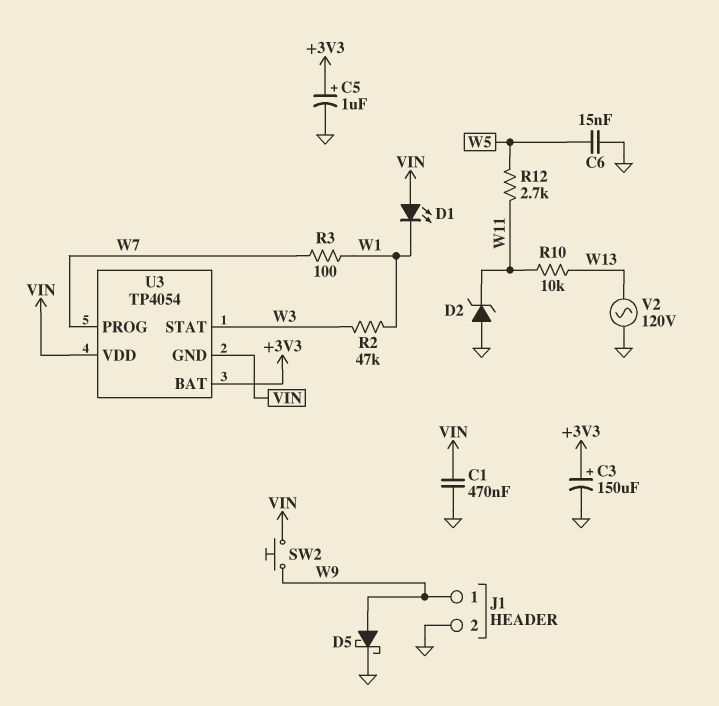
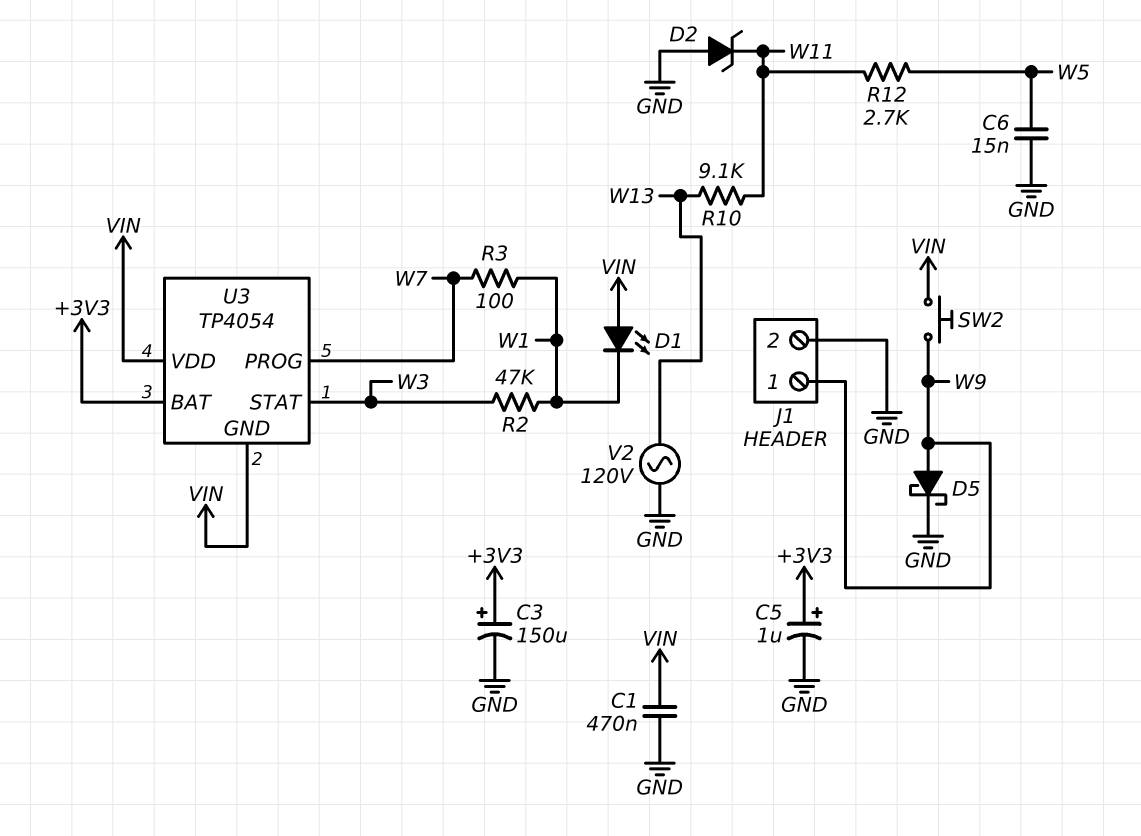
R10: 10k (W11, W13) -> 9.1k (W11, W13)

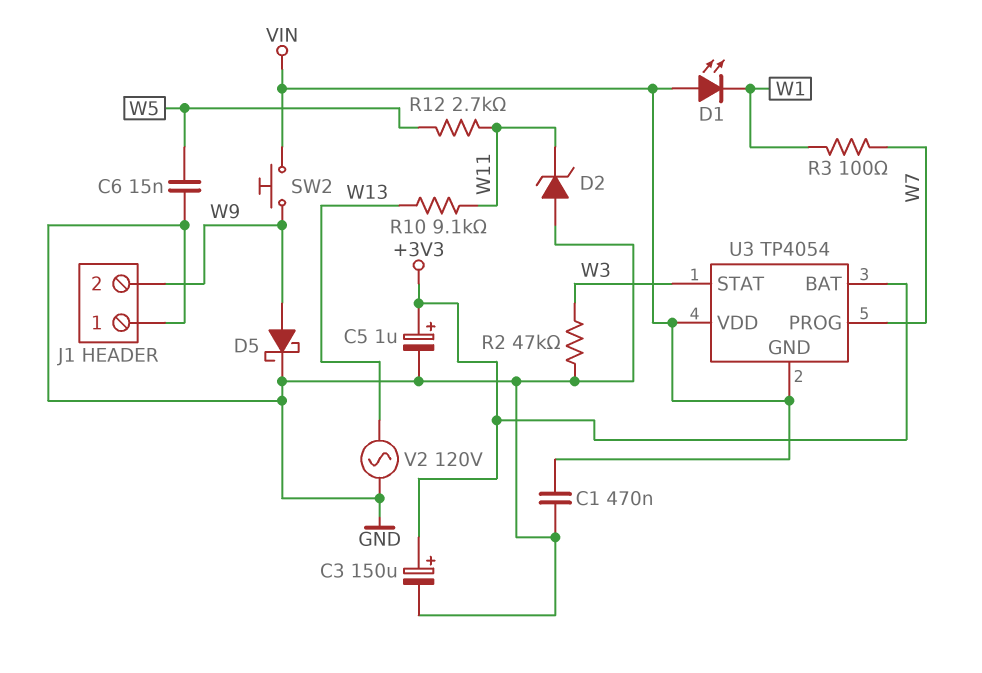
J1 pin 1: W9 -> GND
J1 pin 2: GND -> W9
R2: 47k (W1, W3) -> 47k (GND, W3)

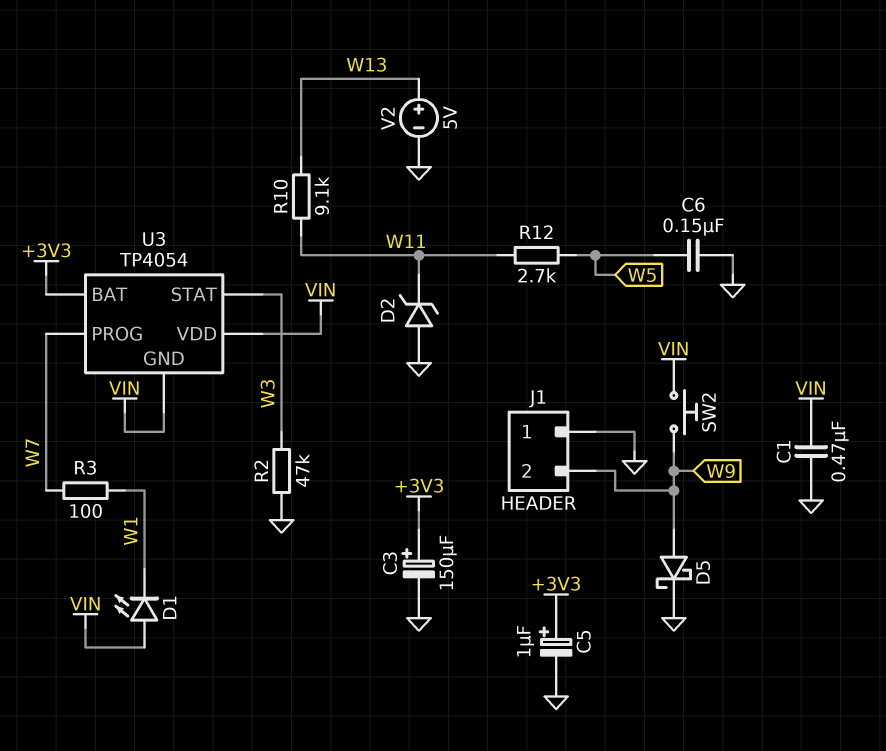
C6: 15nF (GND, W5) -> 150nF (GND, W5)
V2: AC 120V (GND, W13) -> 5V (plus W13, minus GND)

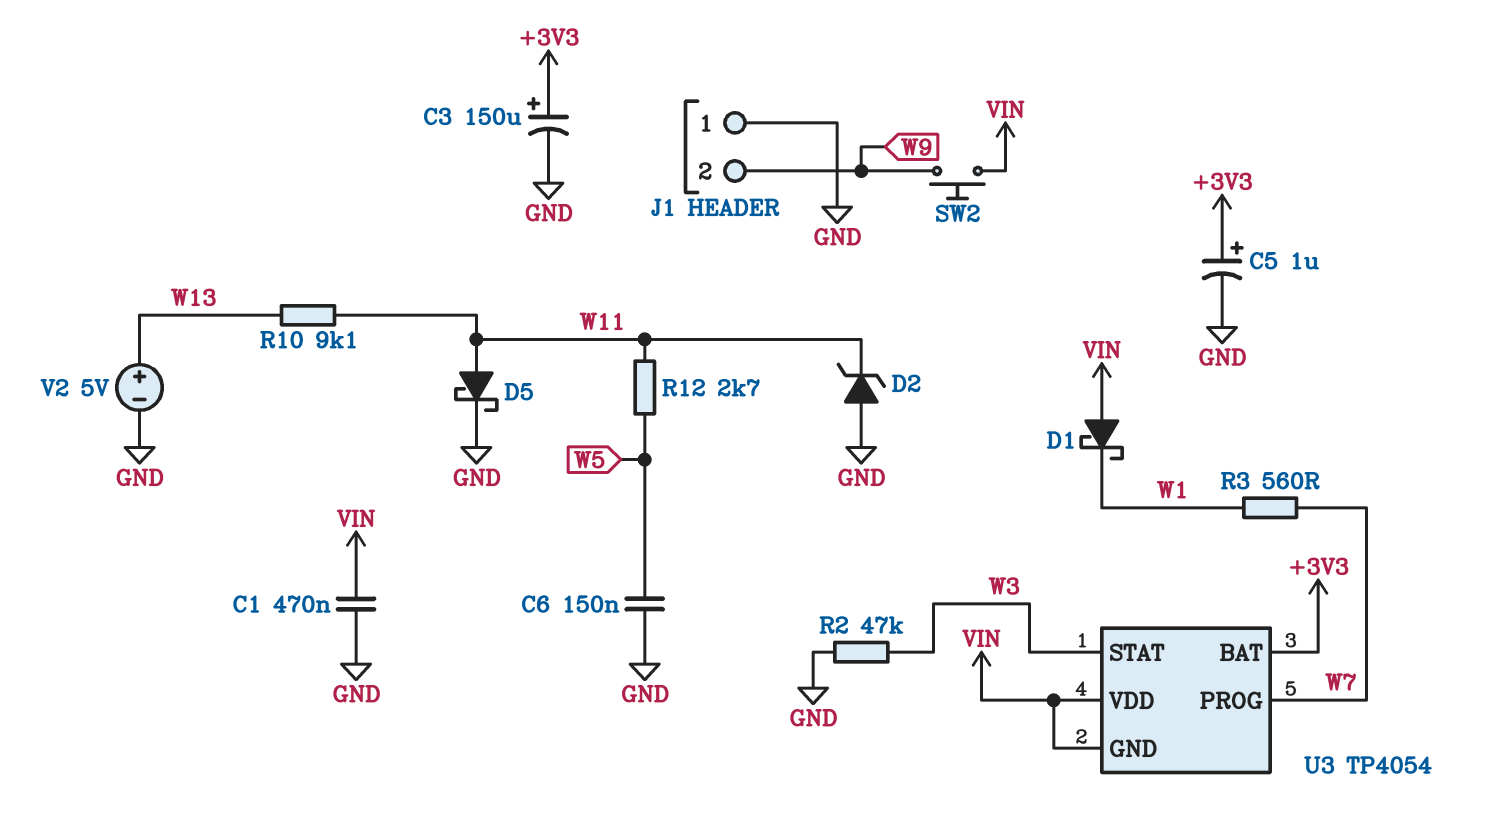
D1: LED (A VIN, K W1) -> schottky (A VIN, K W1)
D5: schottky (A W9, K GND) -> schottky (A W11, K GND)
R3: 100 (W1, W7) -> 560 (W1, W7)

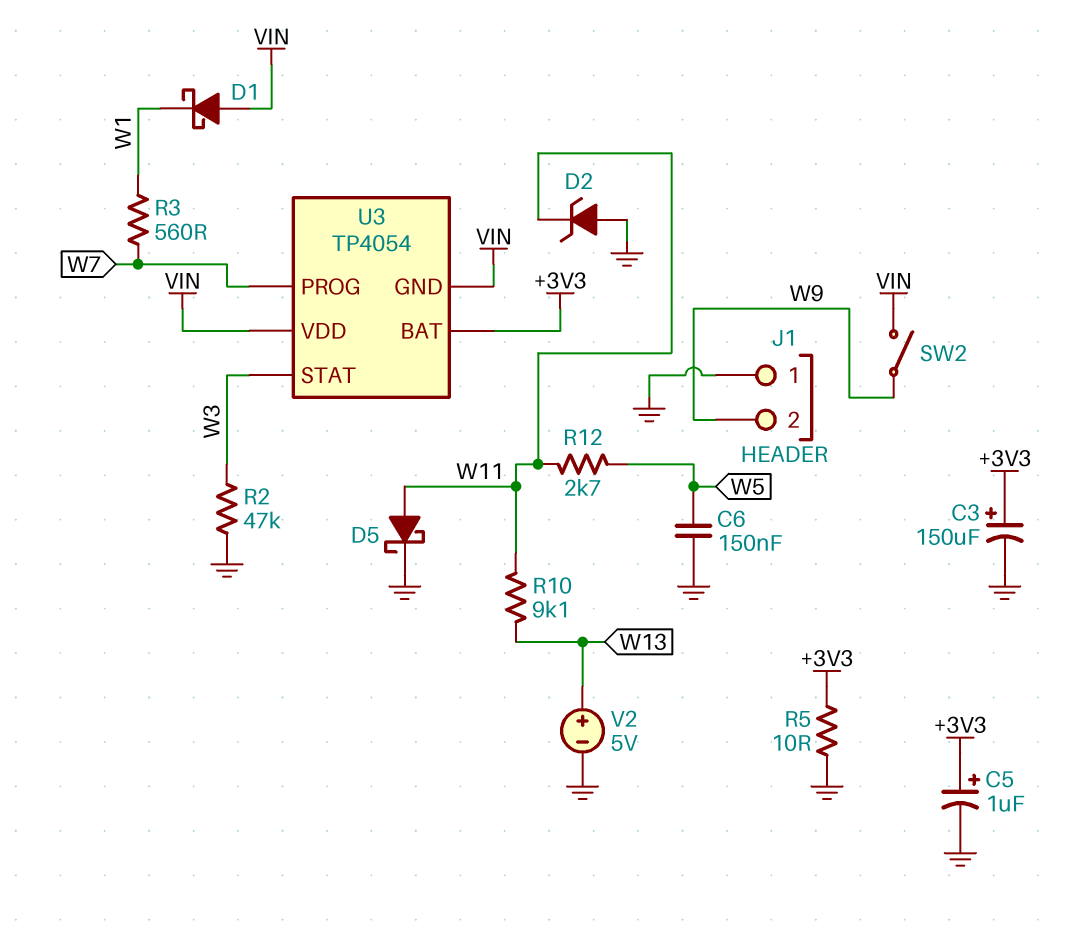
C1: 470nF (GND, VIN) -> none
R5: none -> 10 (+3V3, GND)
SW2: button (VIN, W9) -> switch (VIN, W9)

